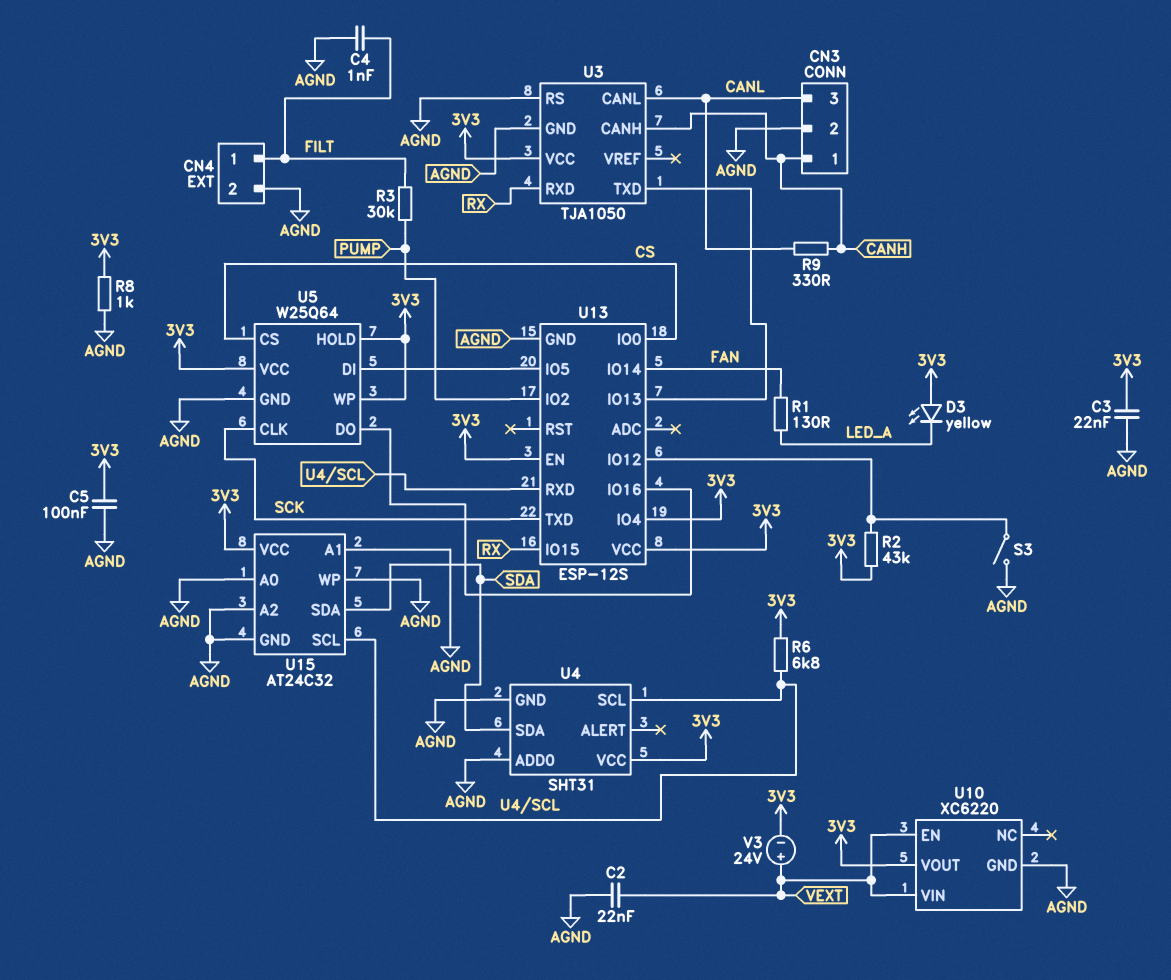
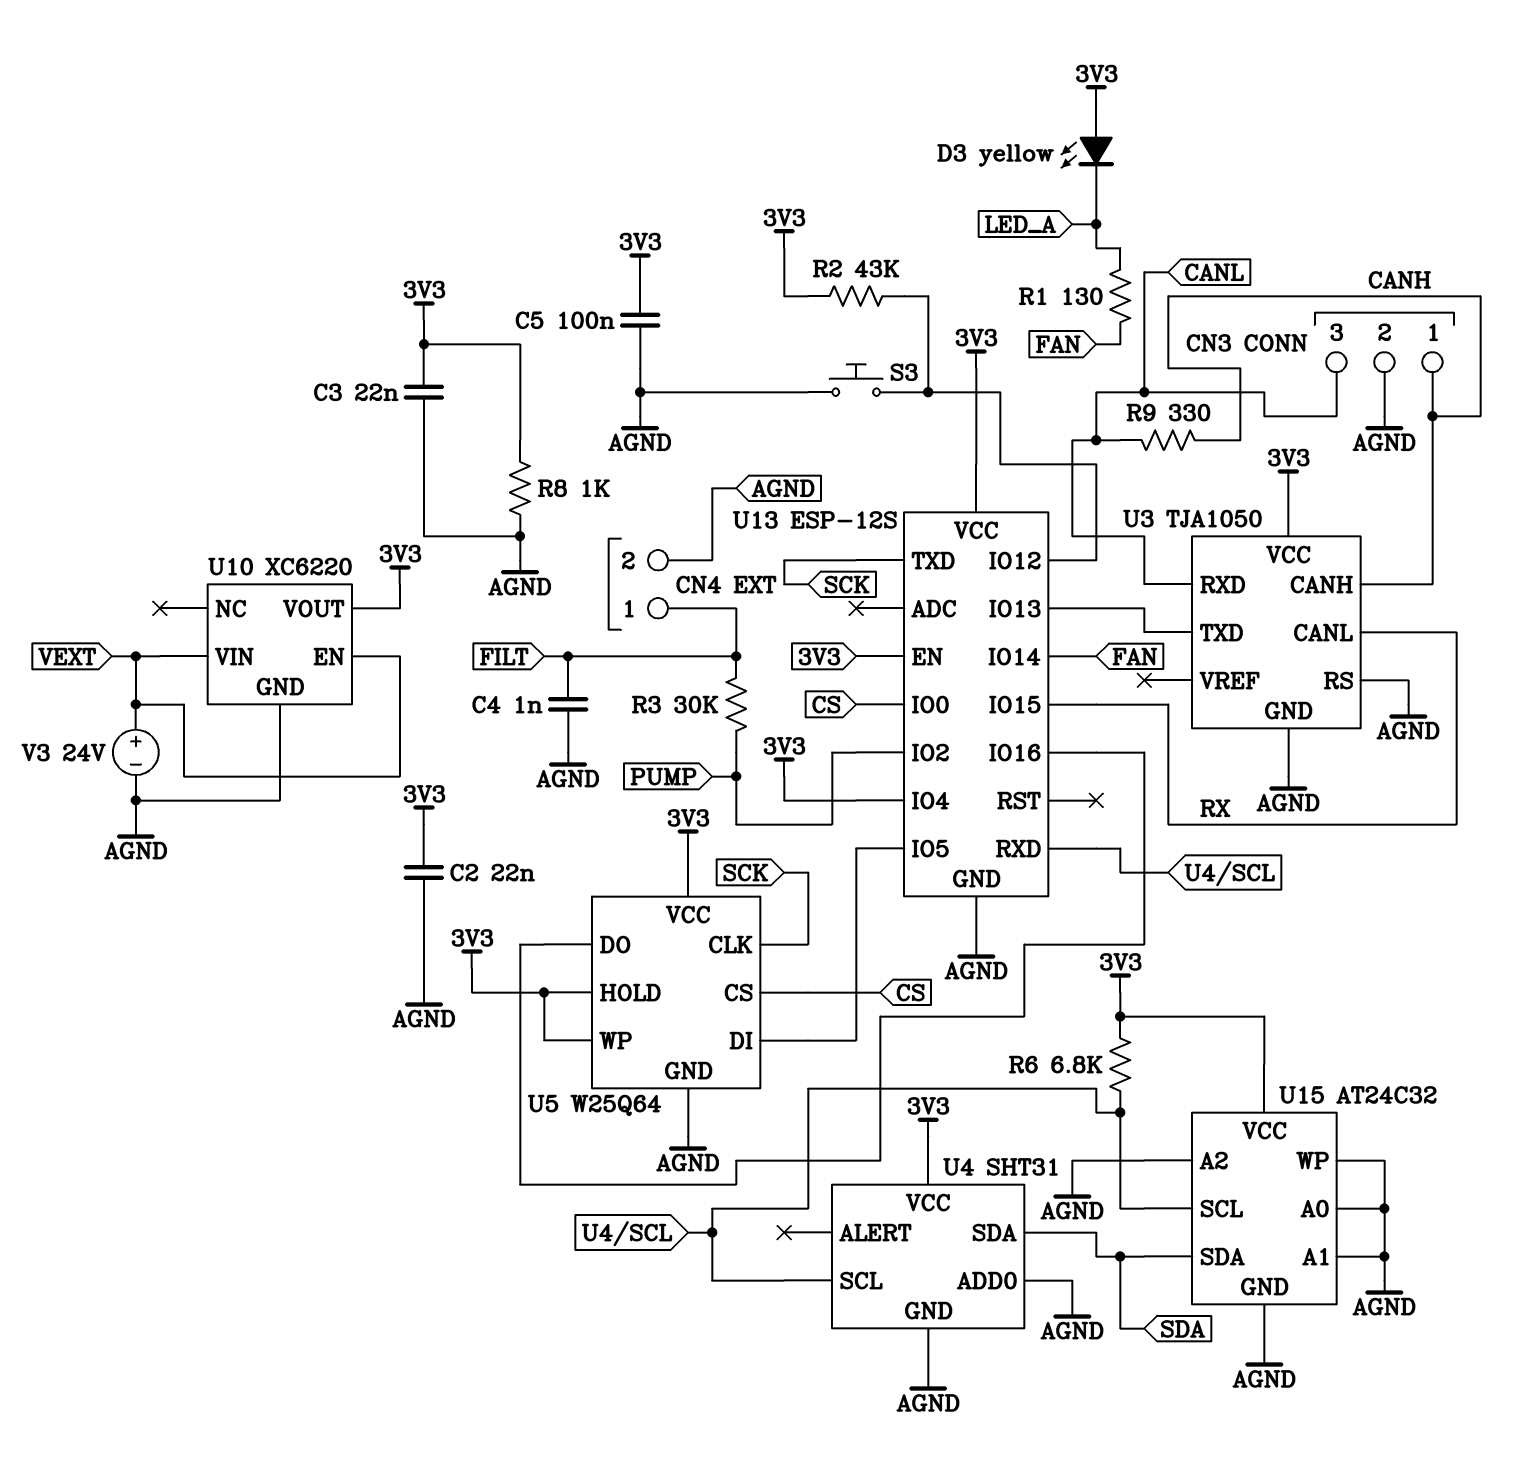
C2: 22nF (AGND, VEXT) -> 22nF (3V3, AGND)
S3: switch (AGND, U13/IO12) -> button (AGND, U13/IO12)
U3 pin CANL: CANL -> RX
U3 pin RXD: RX -> CANL
V3: 24V (plus VEXT, minus 3V3) -> 24V (plus VEXT, minus AGND)

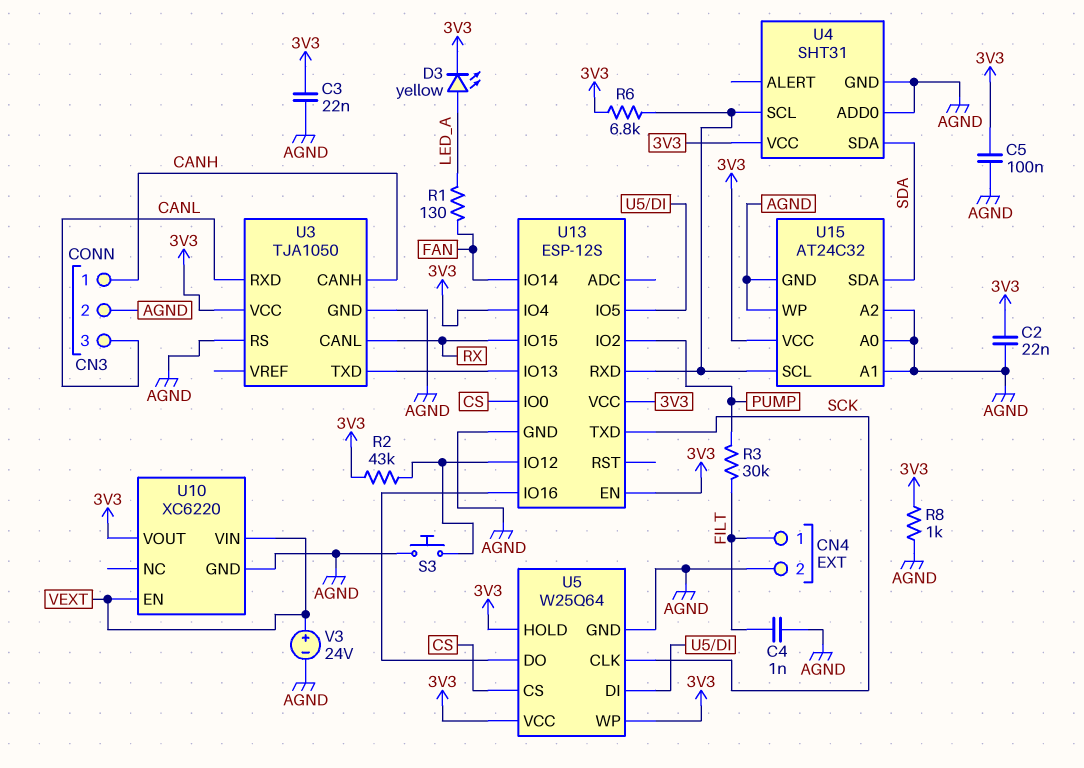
D3: LED yellow (A 3V3, K LED_A) -> LED yellow (A LED_A, K 3V3)
R9: 330 (CANH, CANL) -> none

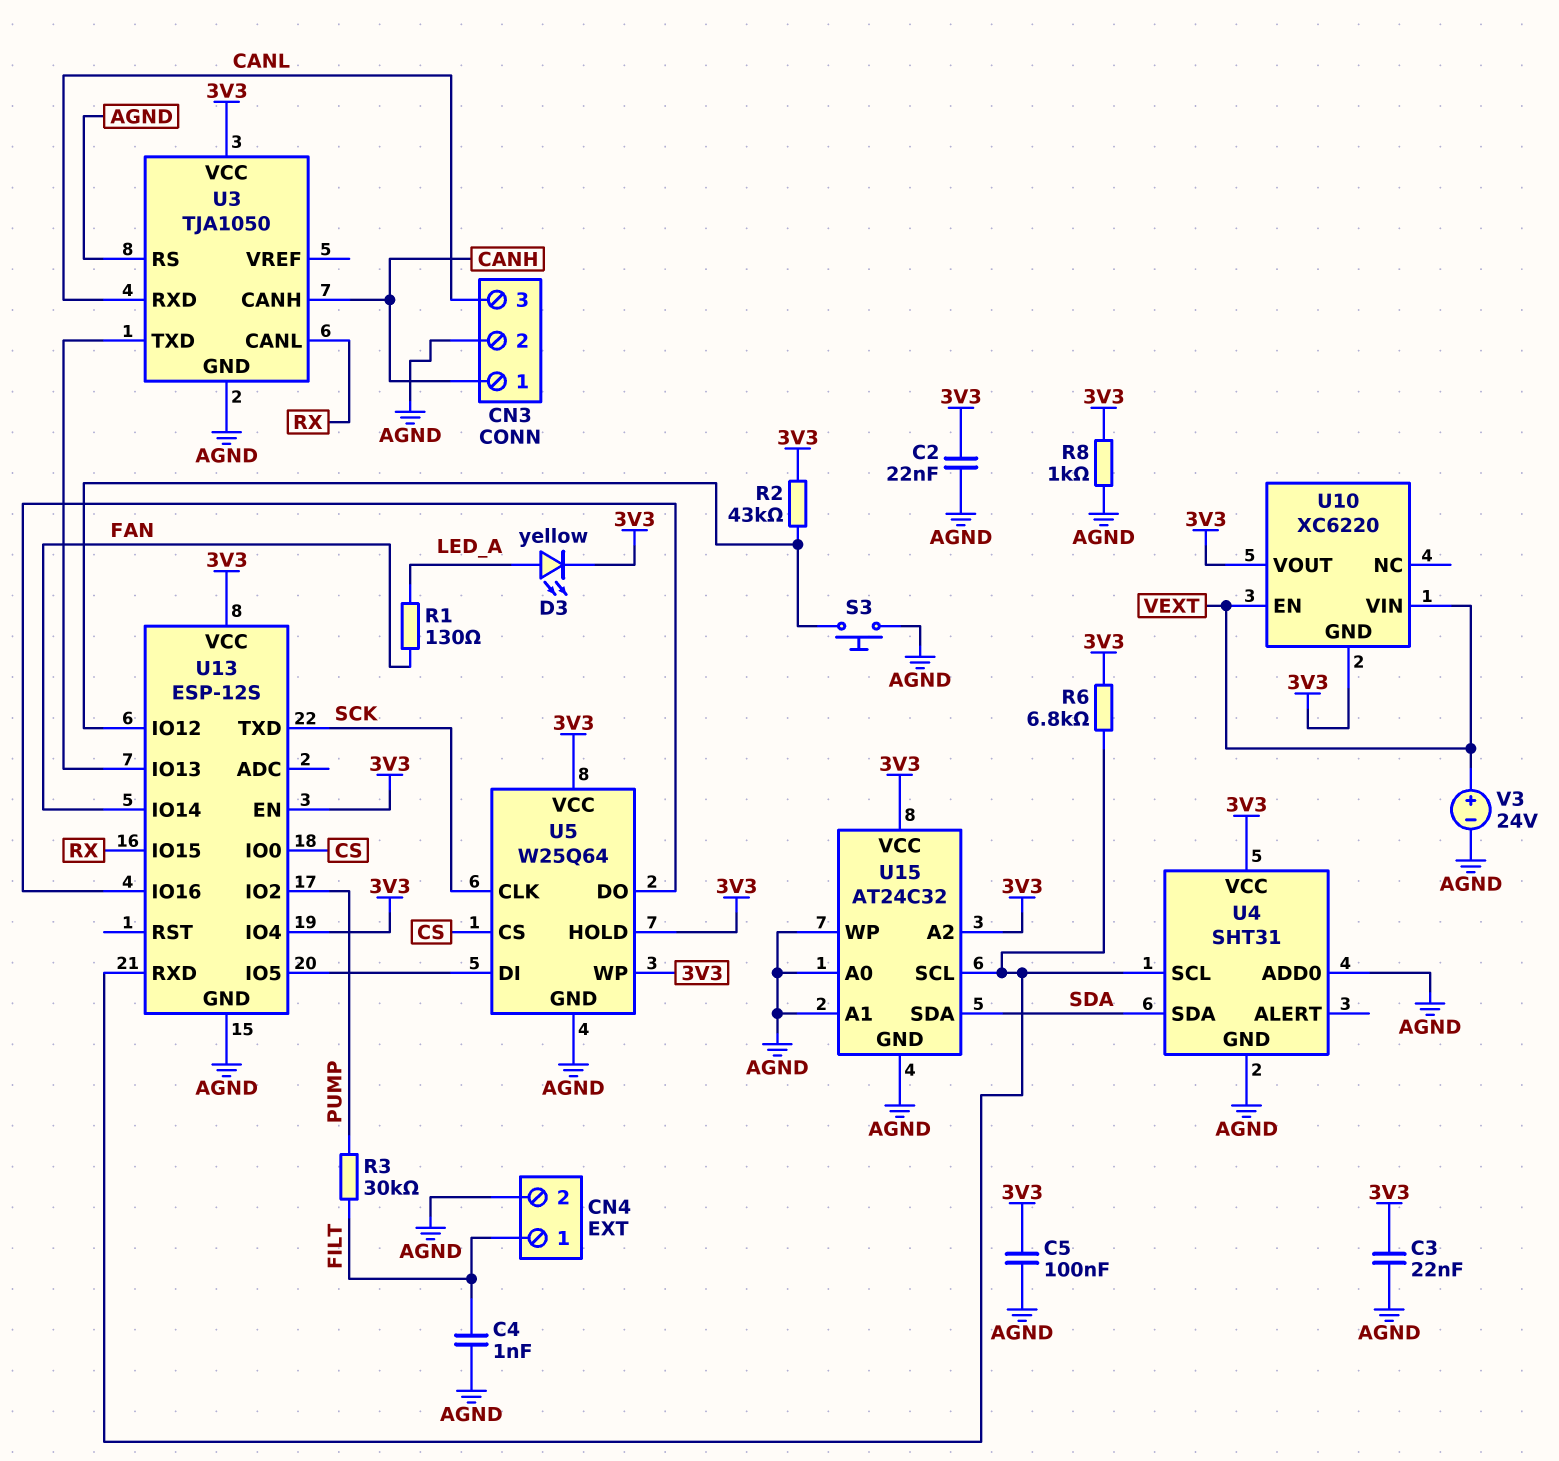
U10 pin GND: AGND -> 3V3
U15 pin A2: AGND -> 3V3

